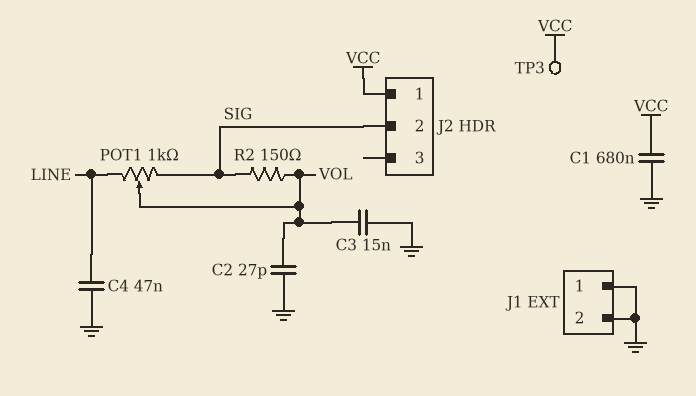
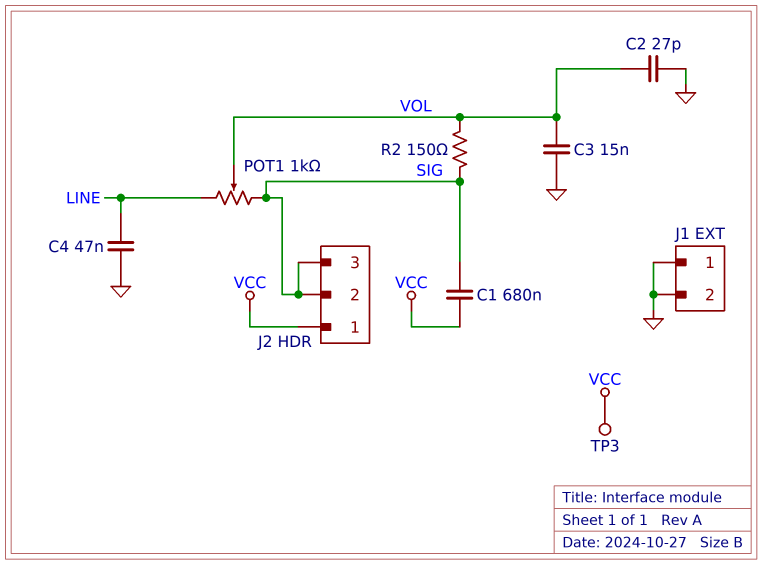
C1: 680nF (GND, VCC) -> 680nF (SIG, VCC)
J2 pin 3: none -> SIG

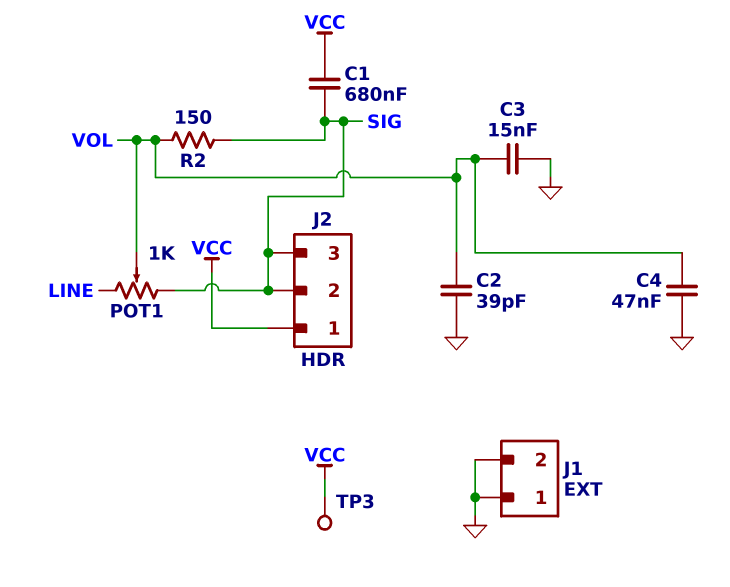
C2: 27pF (GND, VOL) -> 39pF (GND, VOL)
C4: 47nF (GND, LINE) -> 47nF (GND, VOL)

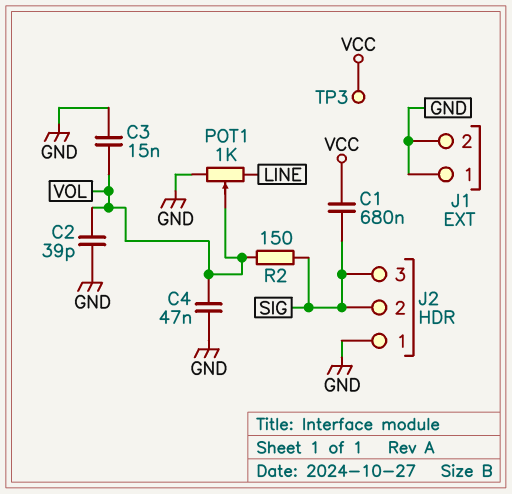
J2 pin 1: VCC -> GND
POT1: 1k (LINE, SIG, wiper VOL) -> 1k (GND, LINE, wiper VOL)

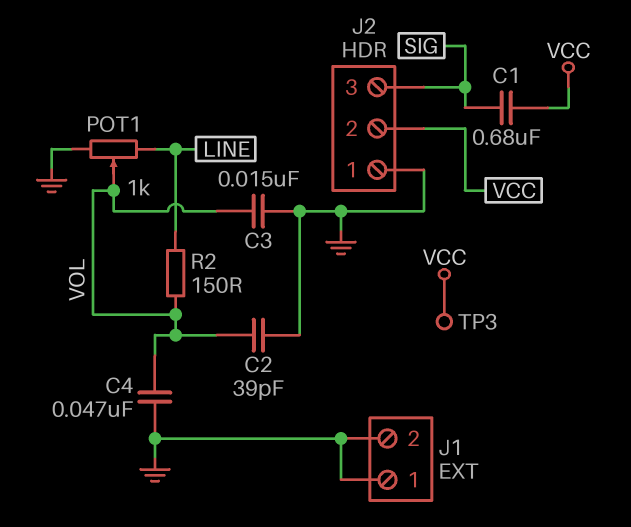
J2 pin 2: SIG -> VCC
R2: 150 (SIG, VOL) -> 150 (LINE, VOL)

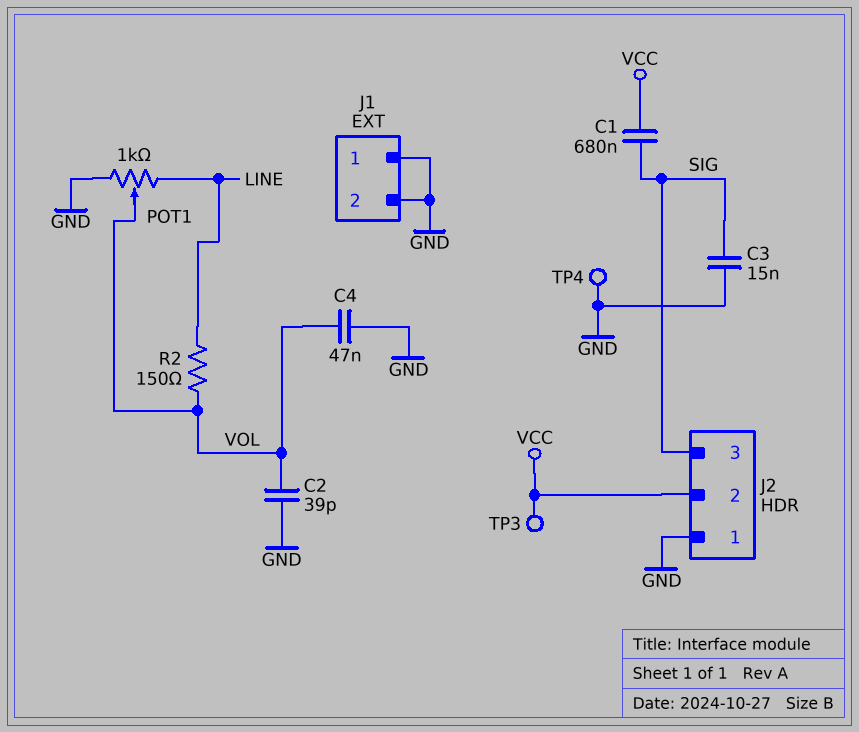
C3: 15nF (GND, VOL) -> 15nF (GND, SIG)
TP4: none -> test point (GND)

